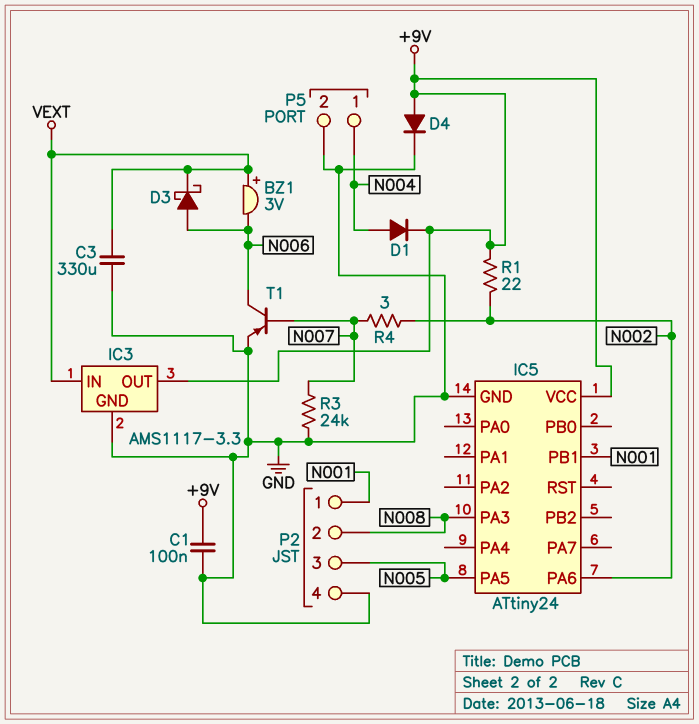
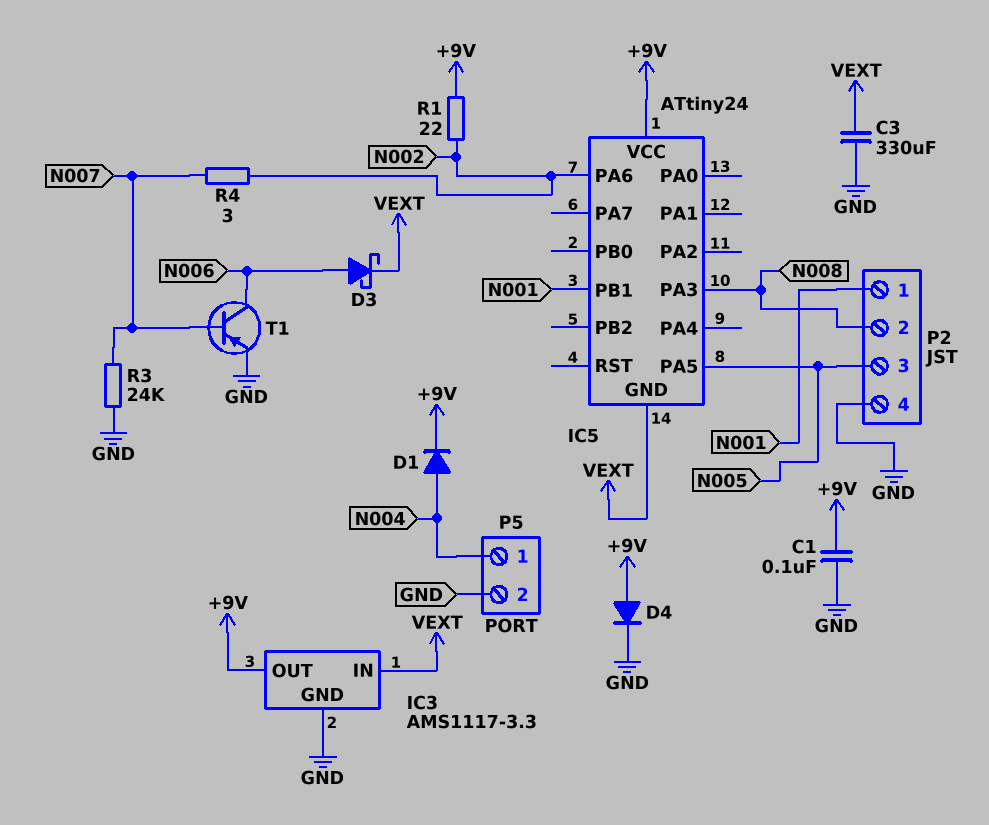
BZ1: buzzer 3V (plus VEXT, minus N006) -> none
IC5 pin GND: GND -> VEXT

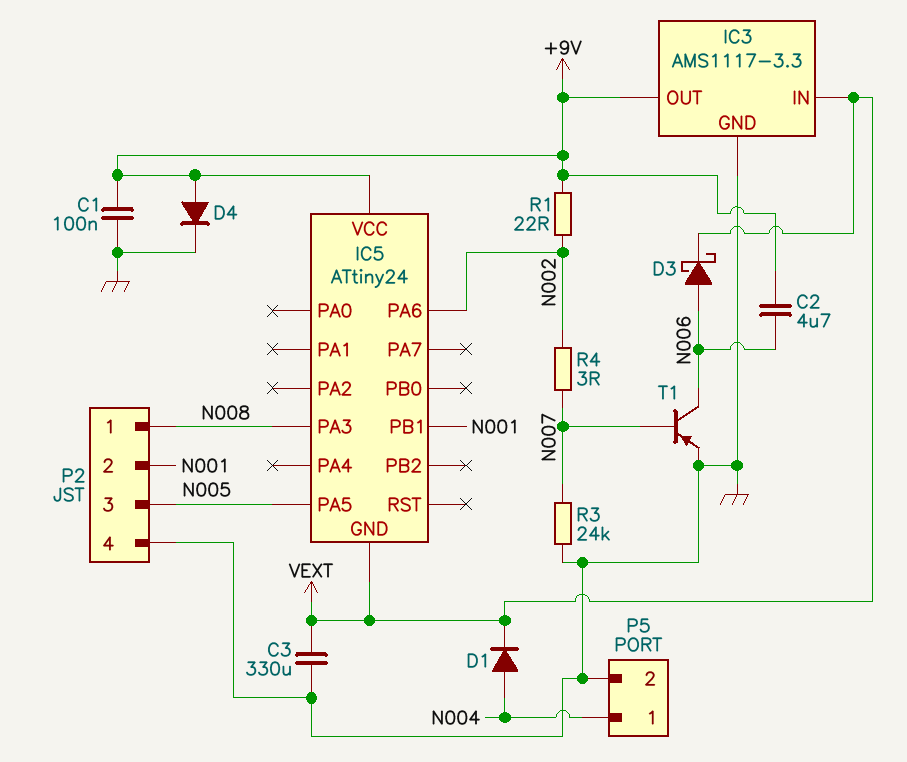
C2: none -> 4.7uF (+9V, N006)
D1: diode (A N004, K +9V) -> diode (A N004, K VEXT)
P2 pin 1: N001 -> N008
P2 pin 2: N008 -> N001

